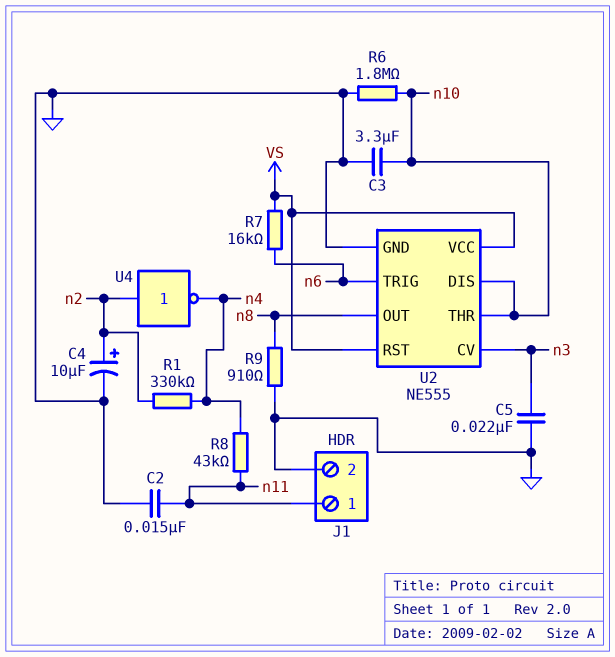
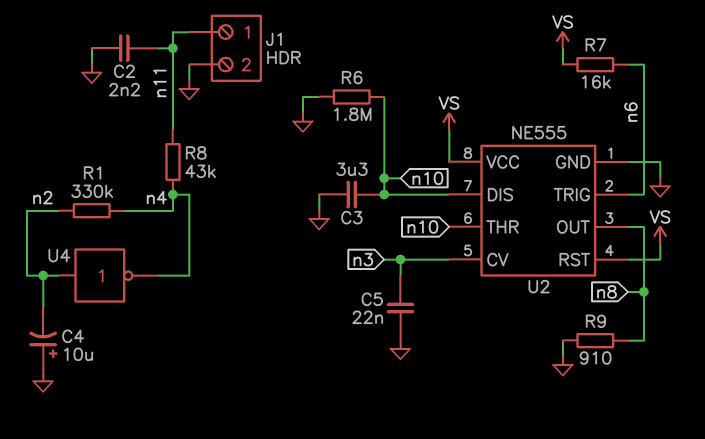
C2: 15nF (GND, n11) -> 2.2nF (GND, n11)
C4: 10uF (plus n2, minus GND) -> 10uF (plus GND, minus n2)

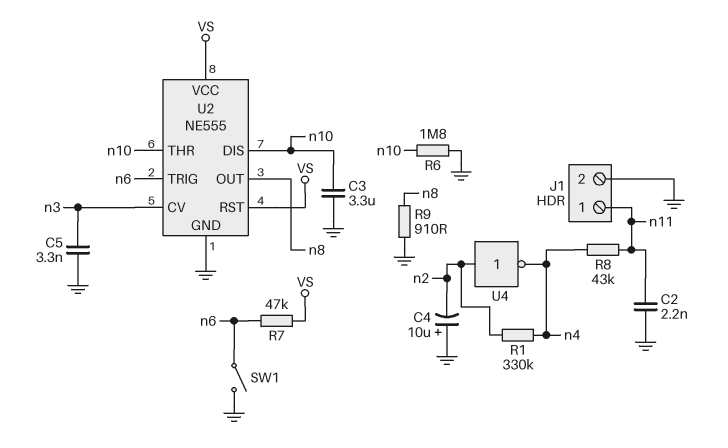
C5: 22nF (GND, n3) -> 3.3nF (GND, n3)
R7: 16k (VS, n6) -> 47k (VS, n6)
SW1: none -> switch (GND, n6)

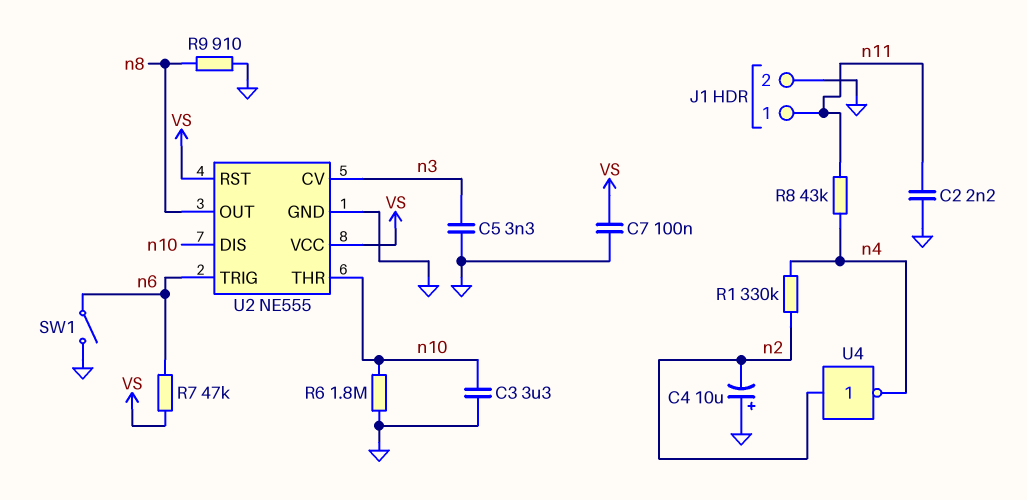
C7: none -> 100nF (GND, VS)

